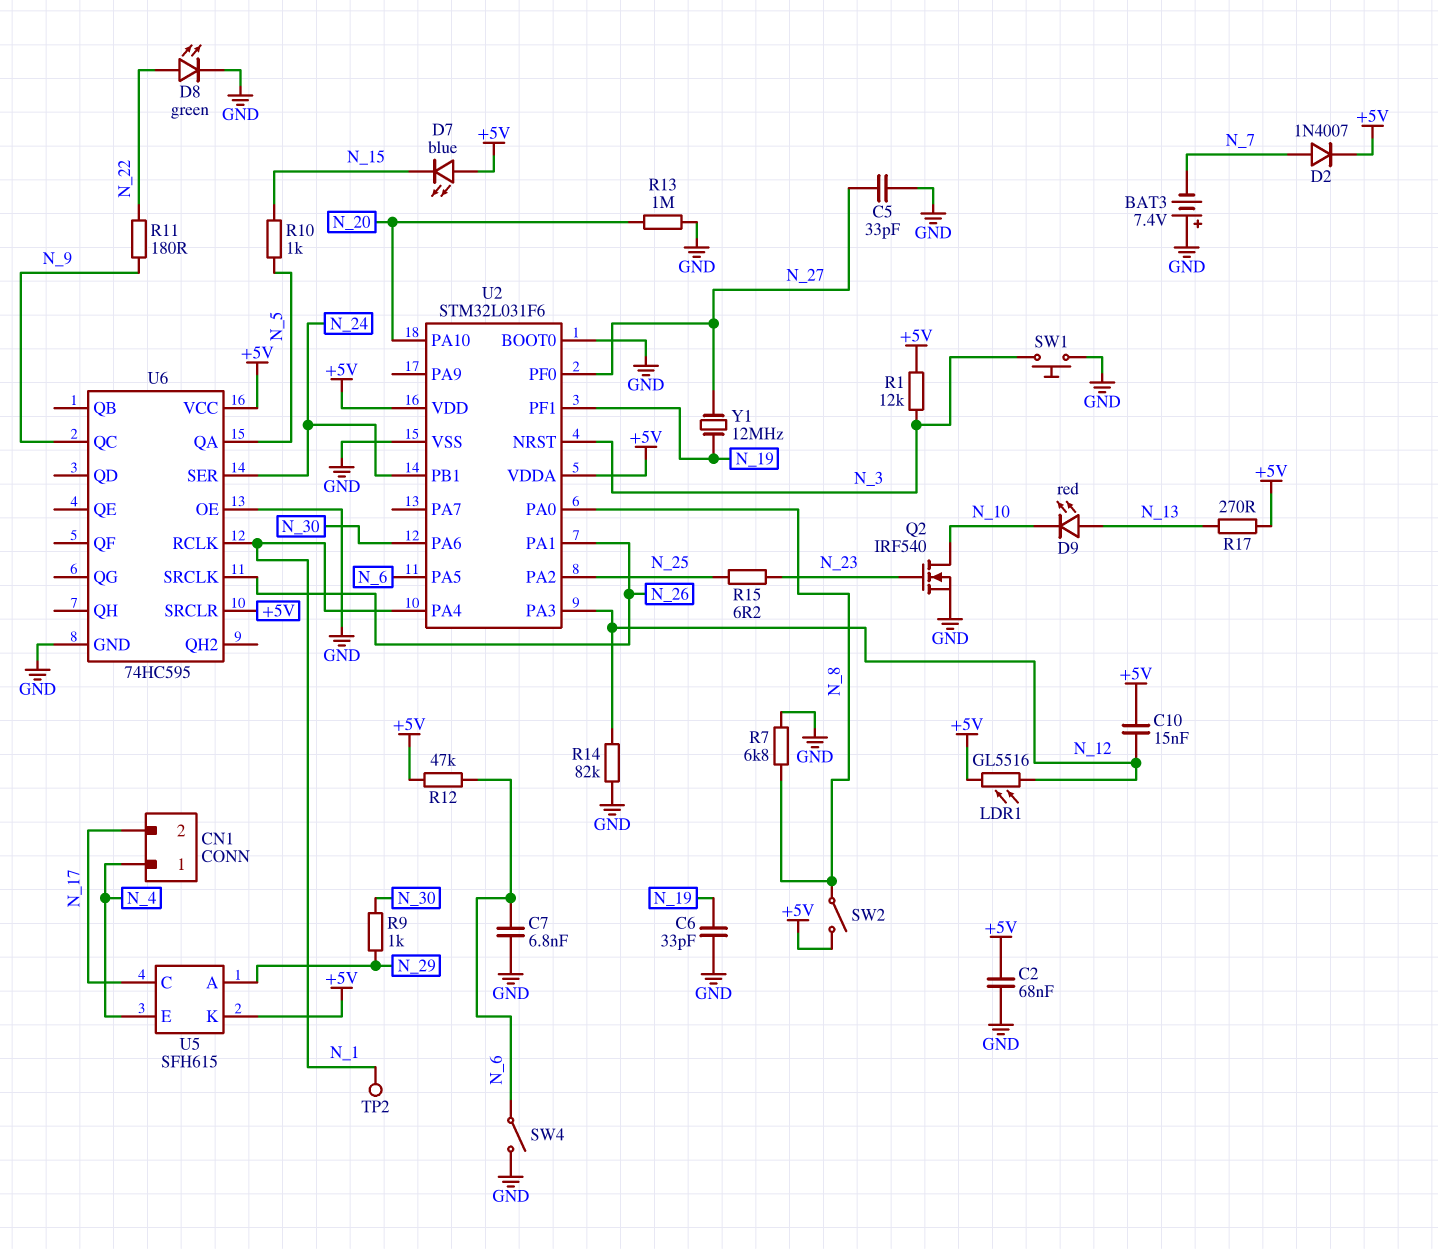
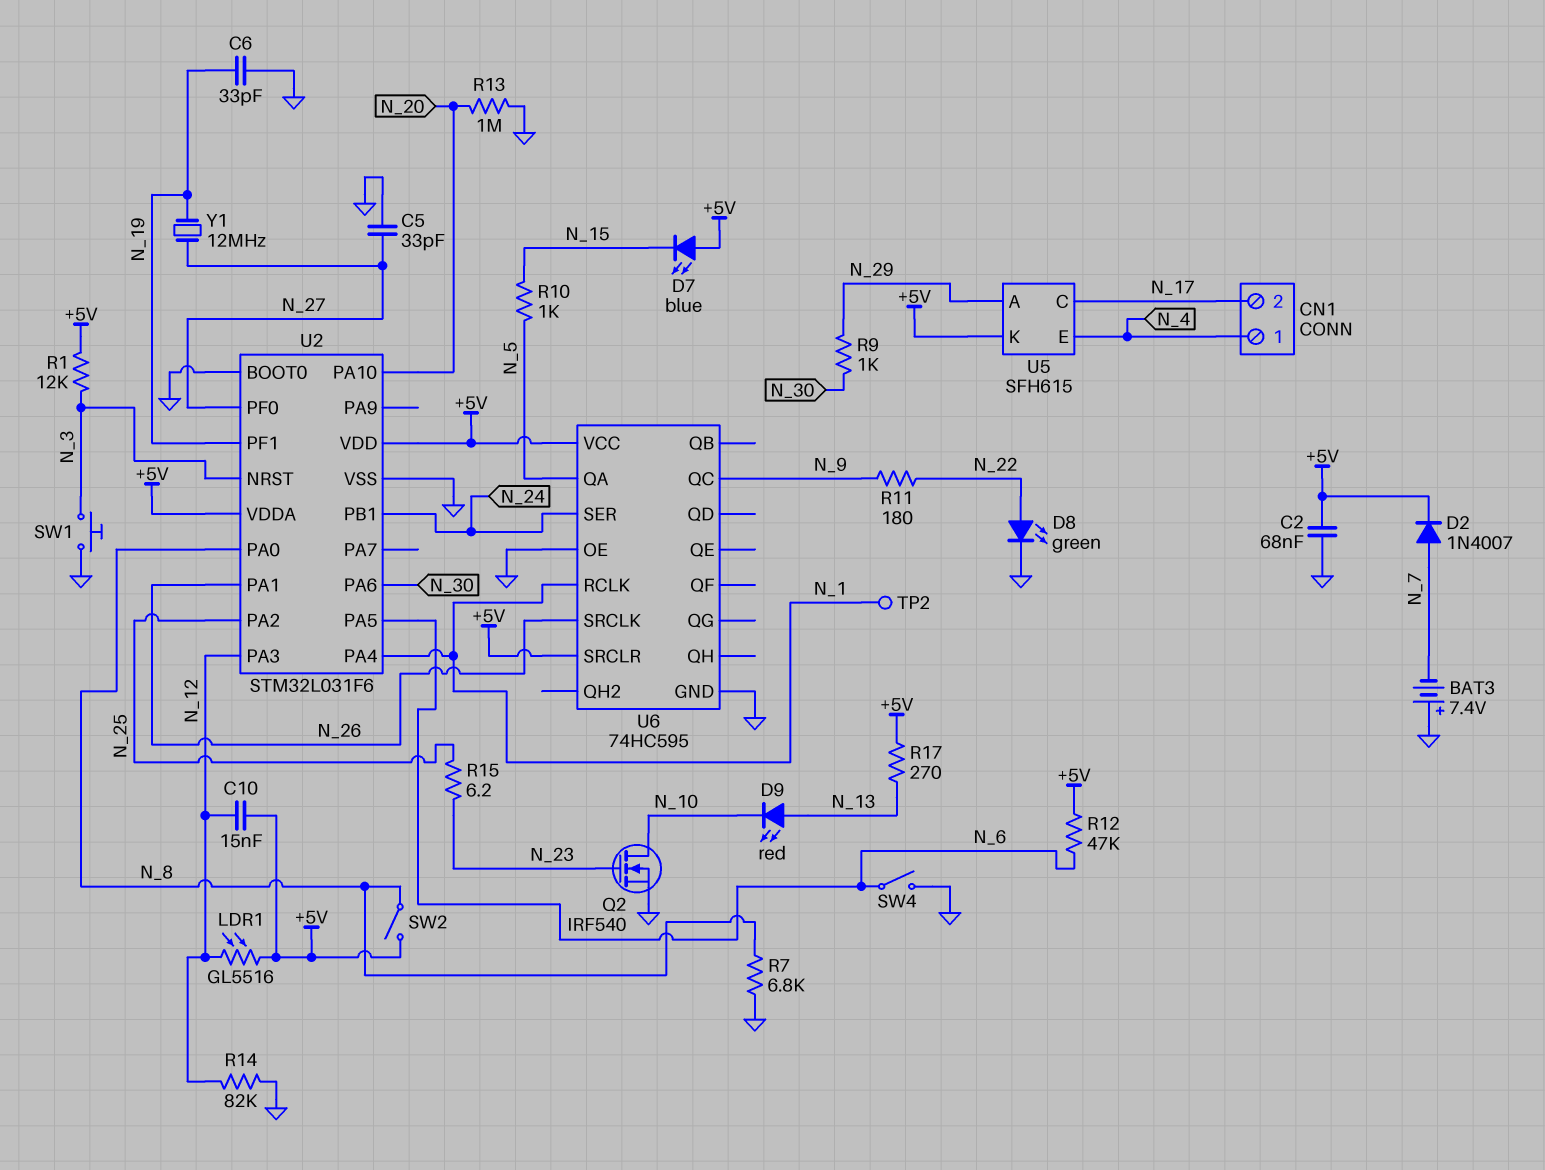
C7: 6.8nF (GND, N_6) -> none

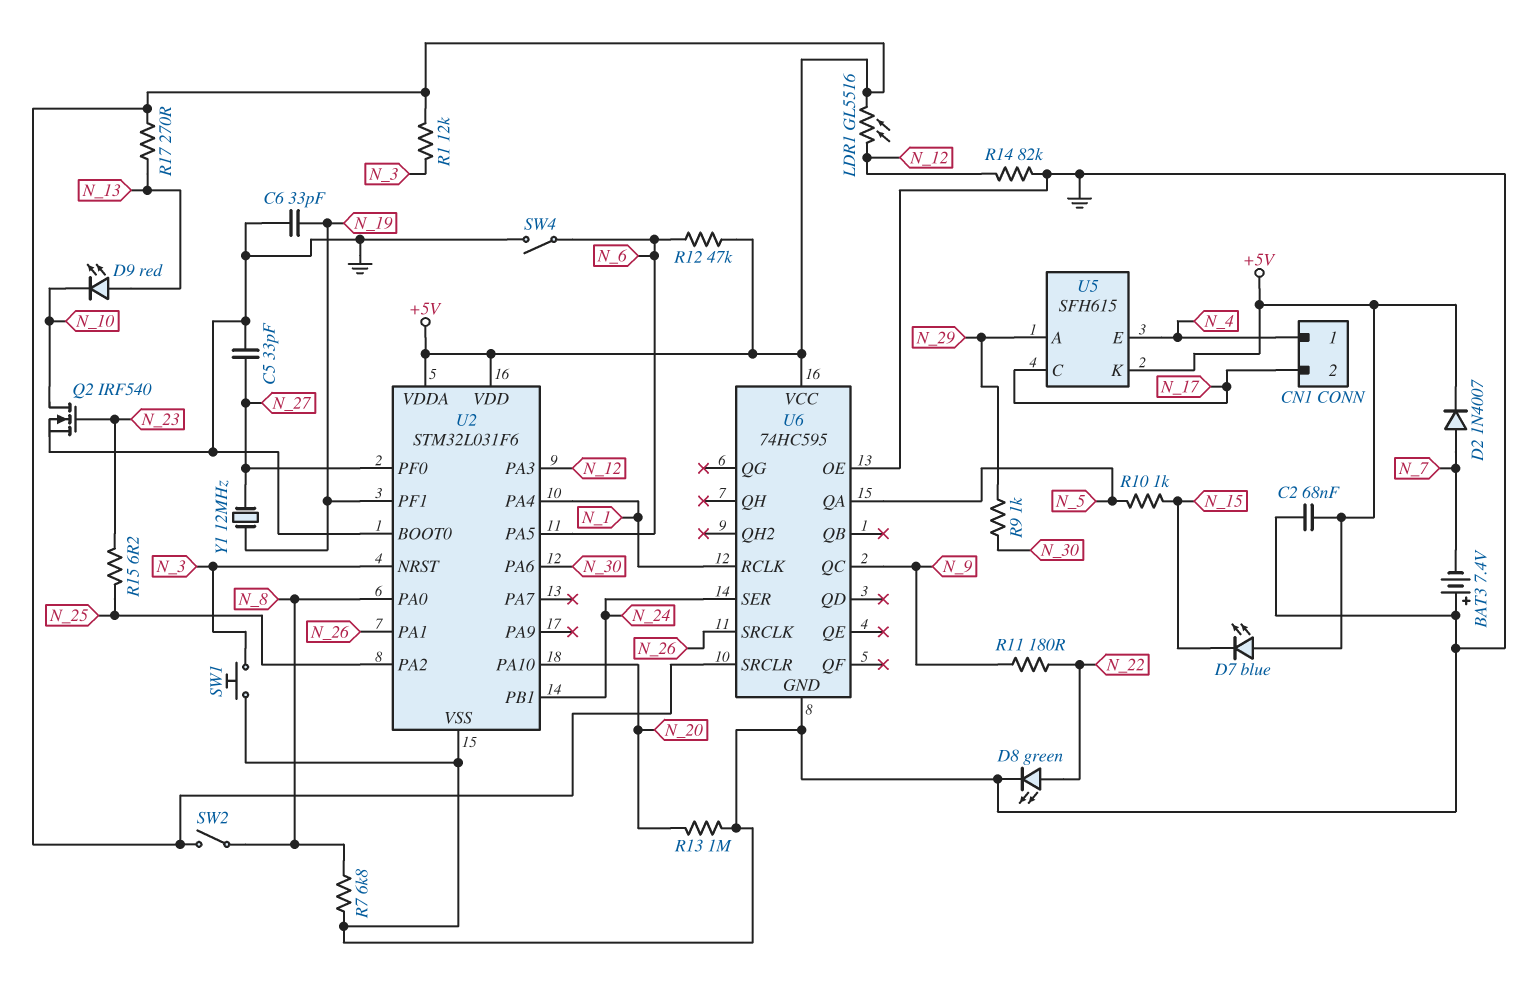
C10: 15nF (+5V, N_12) -> none
TP2: test point (N_1) -> none

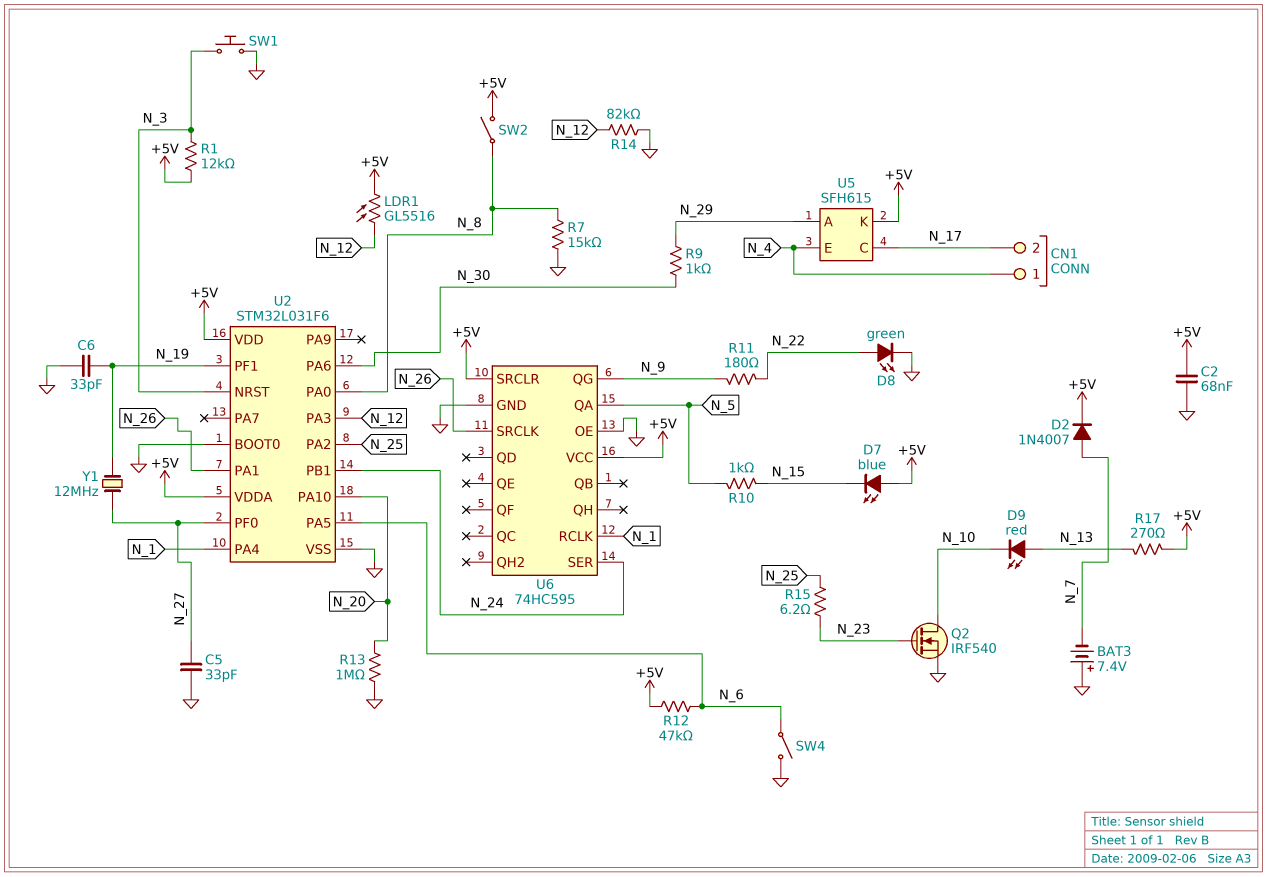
R7: 6.8k (GND, N_8) -> 15k (GND, N_8)
U6 pin QC: N_9 -> none
U6 pin QG: none -> N_9

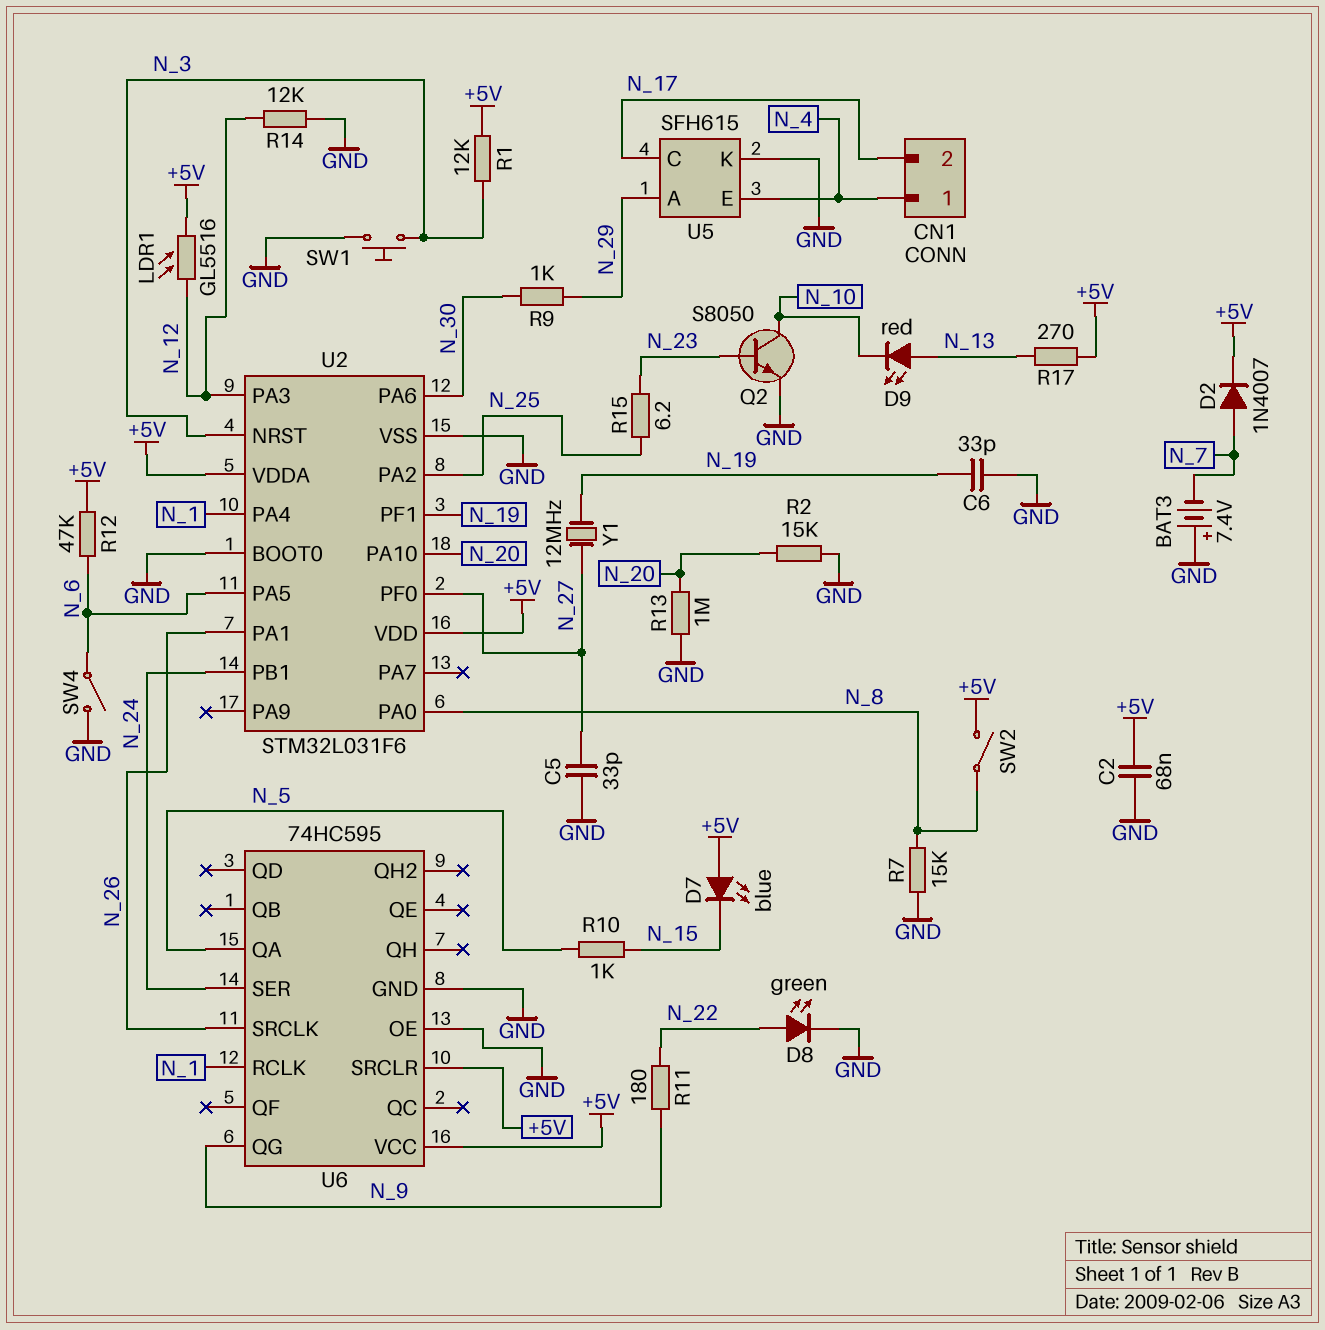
Q2: NMOS IRF540 (G N_23, D N_10, S GND) -> NPN S8050 (B N_23, C N_10, E GND)
R2: none -> 15k (GND, N_20)
R14: 82k (GND, N_12) -> 12k (GND, N_12)
U5 pin K: +5V -> GND

